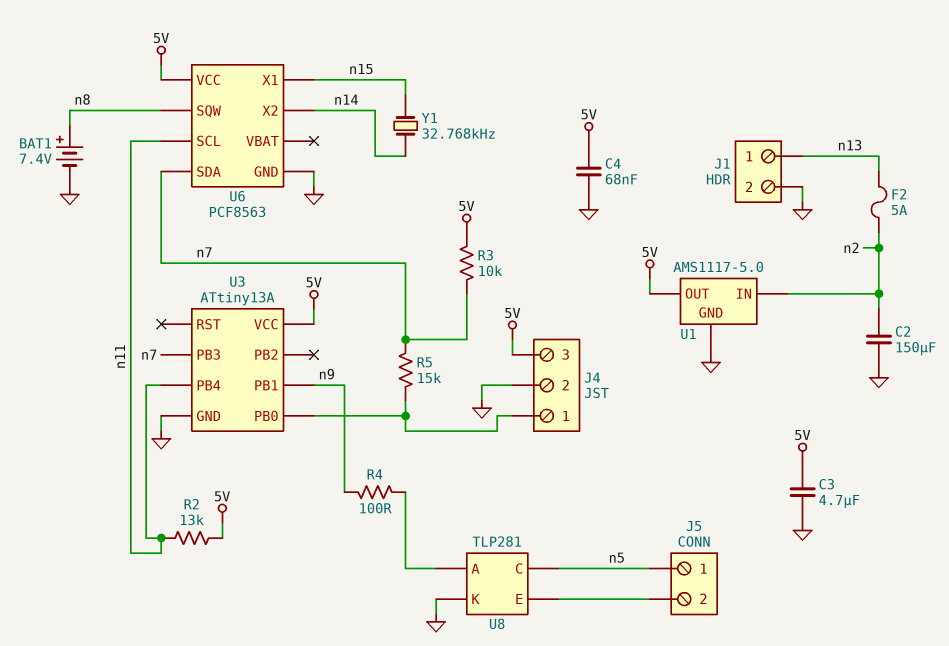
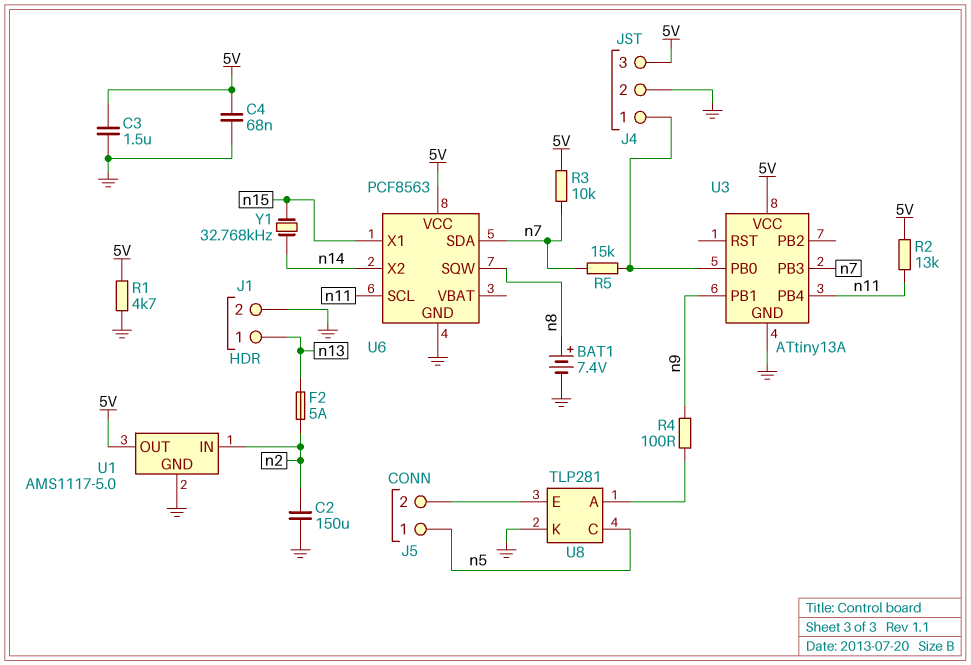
C3: 4.7uF (5V, GND) -> 1.5uF (5V, GND)
R1: none -> 4.7k (5V, GND)

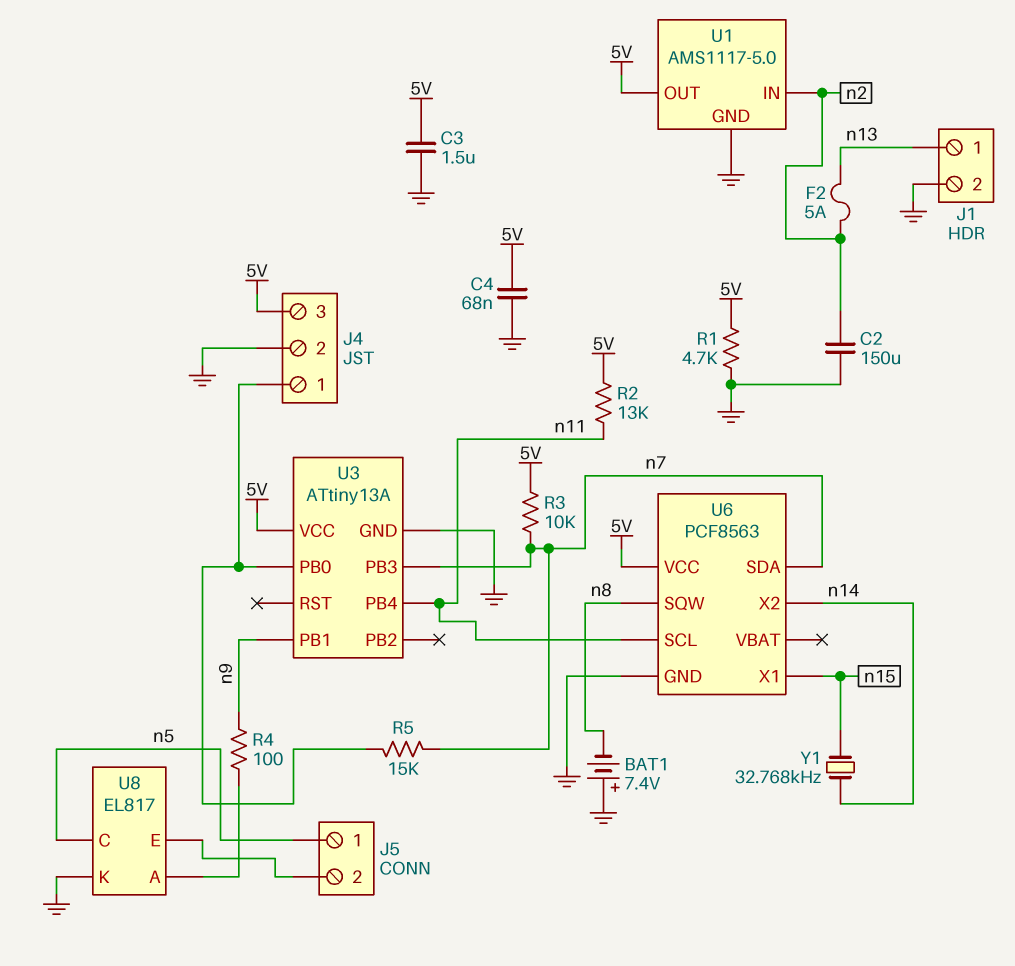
BAT1: 7.4V (plus n8, minus GND) -> 7.4V (plus GND, minus n8)
U8: TLP281 -> EL817

